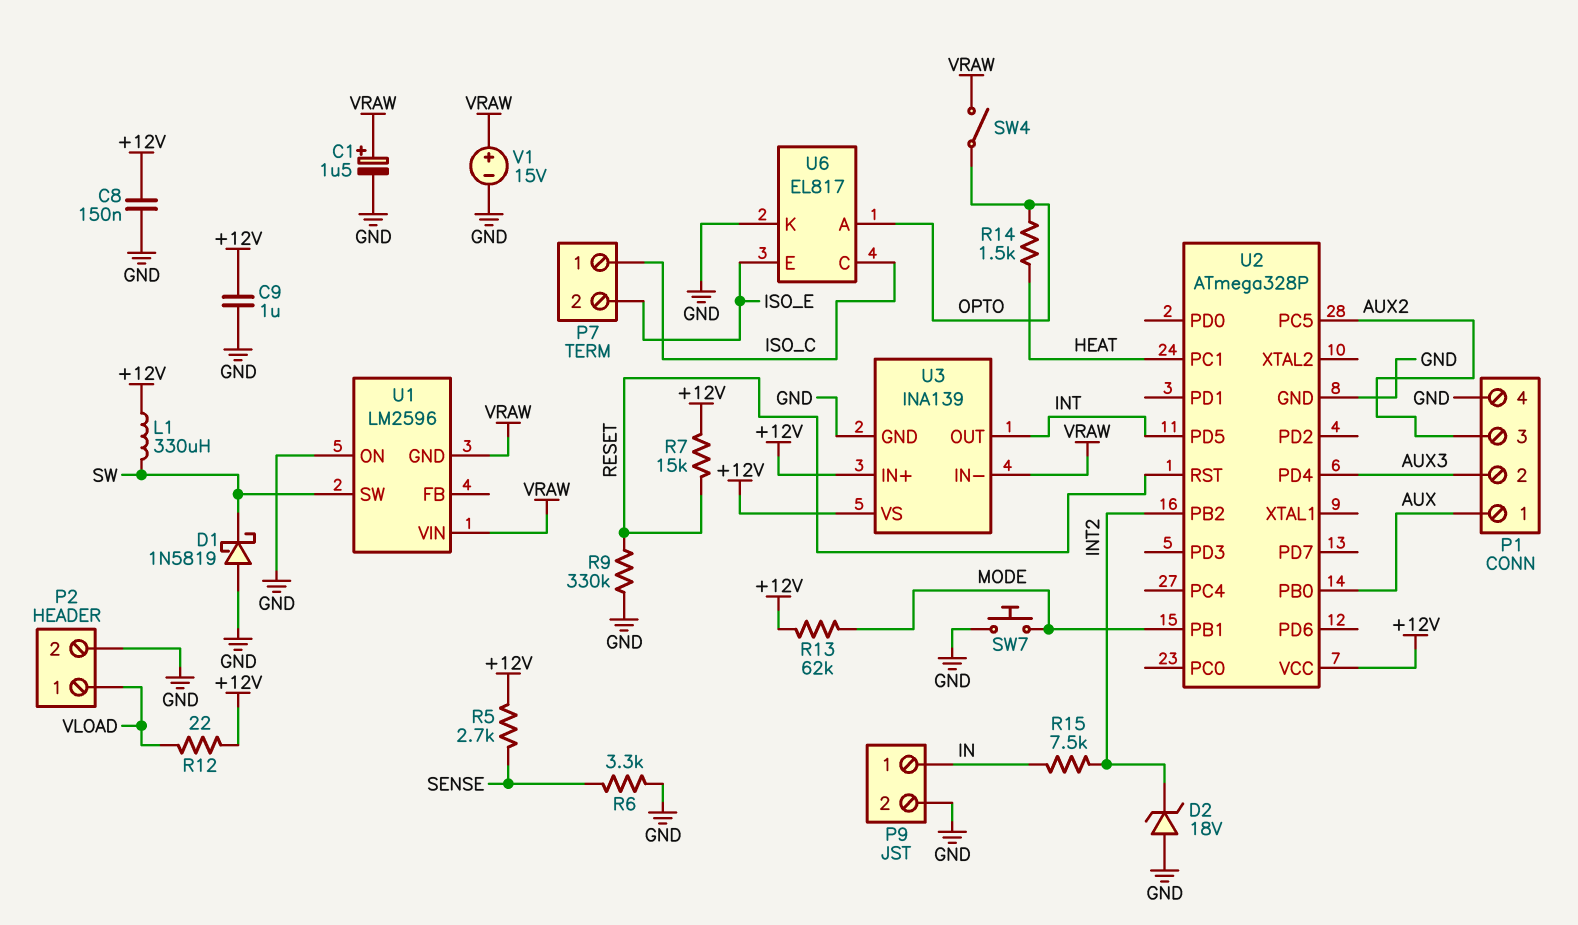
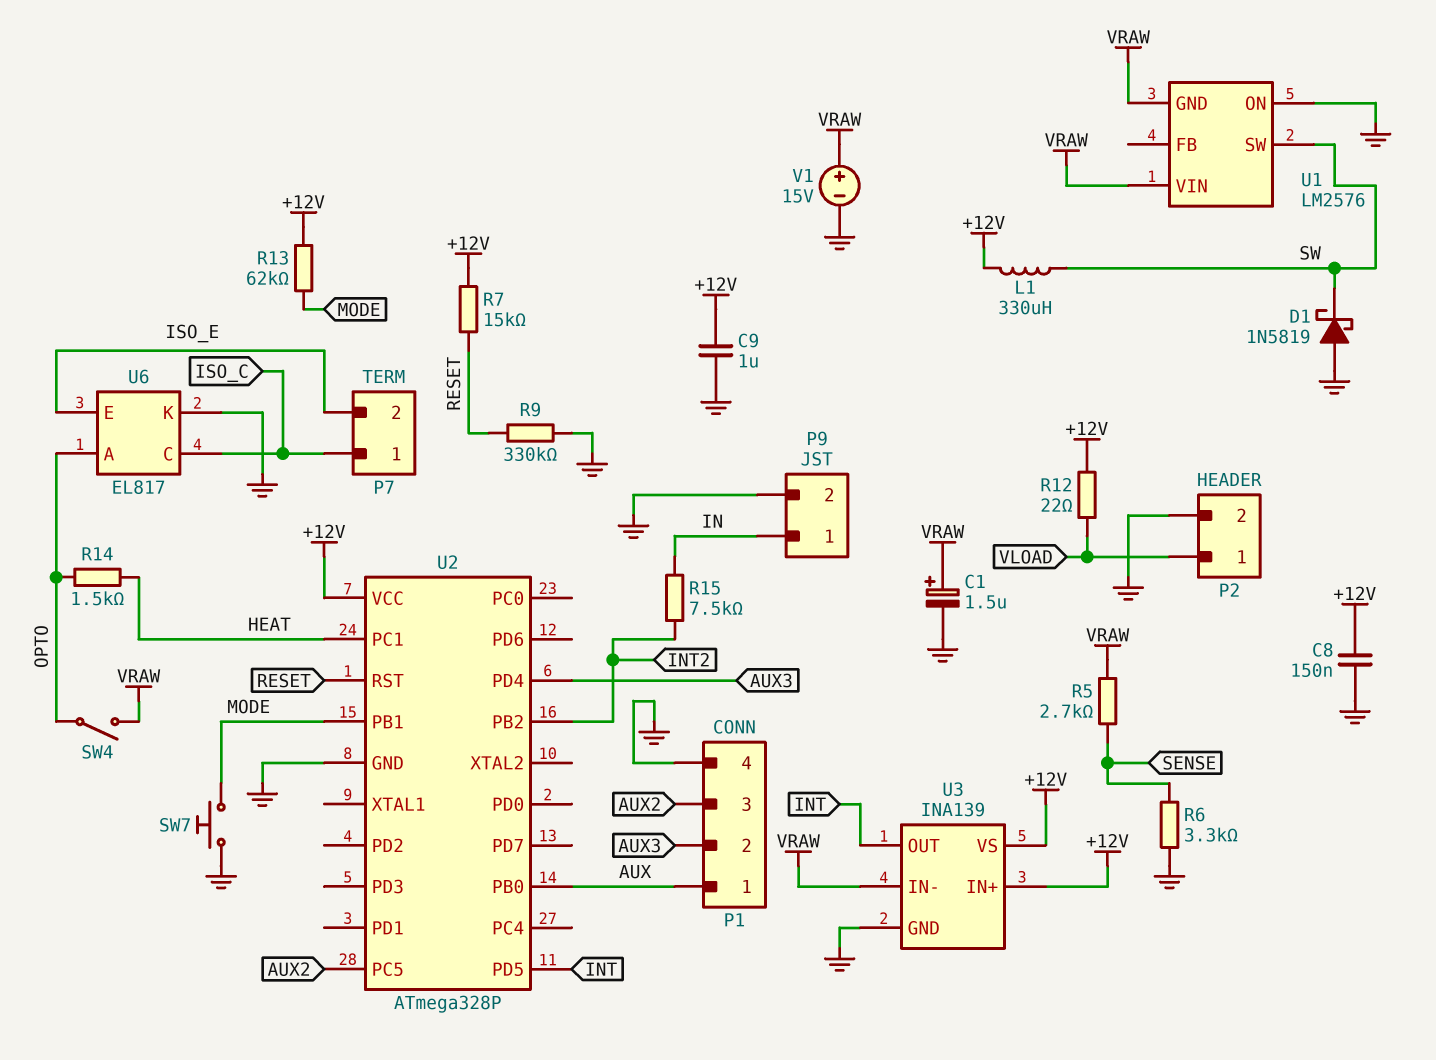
D2: zener 18V (A GND, K INT2) -> none
R5: 2.7k (+12V, SENSE) -> 2.7k (SENSE, VRAW)
U1: LM2596 -> LM2576

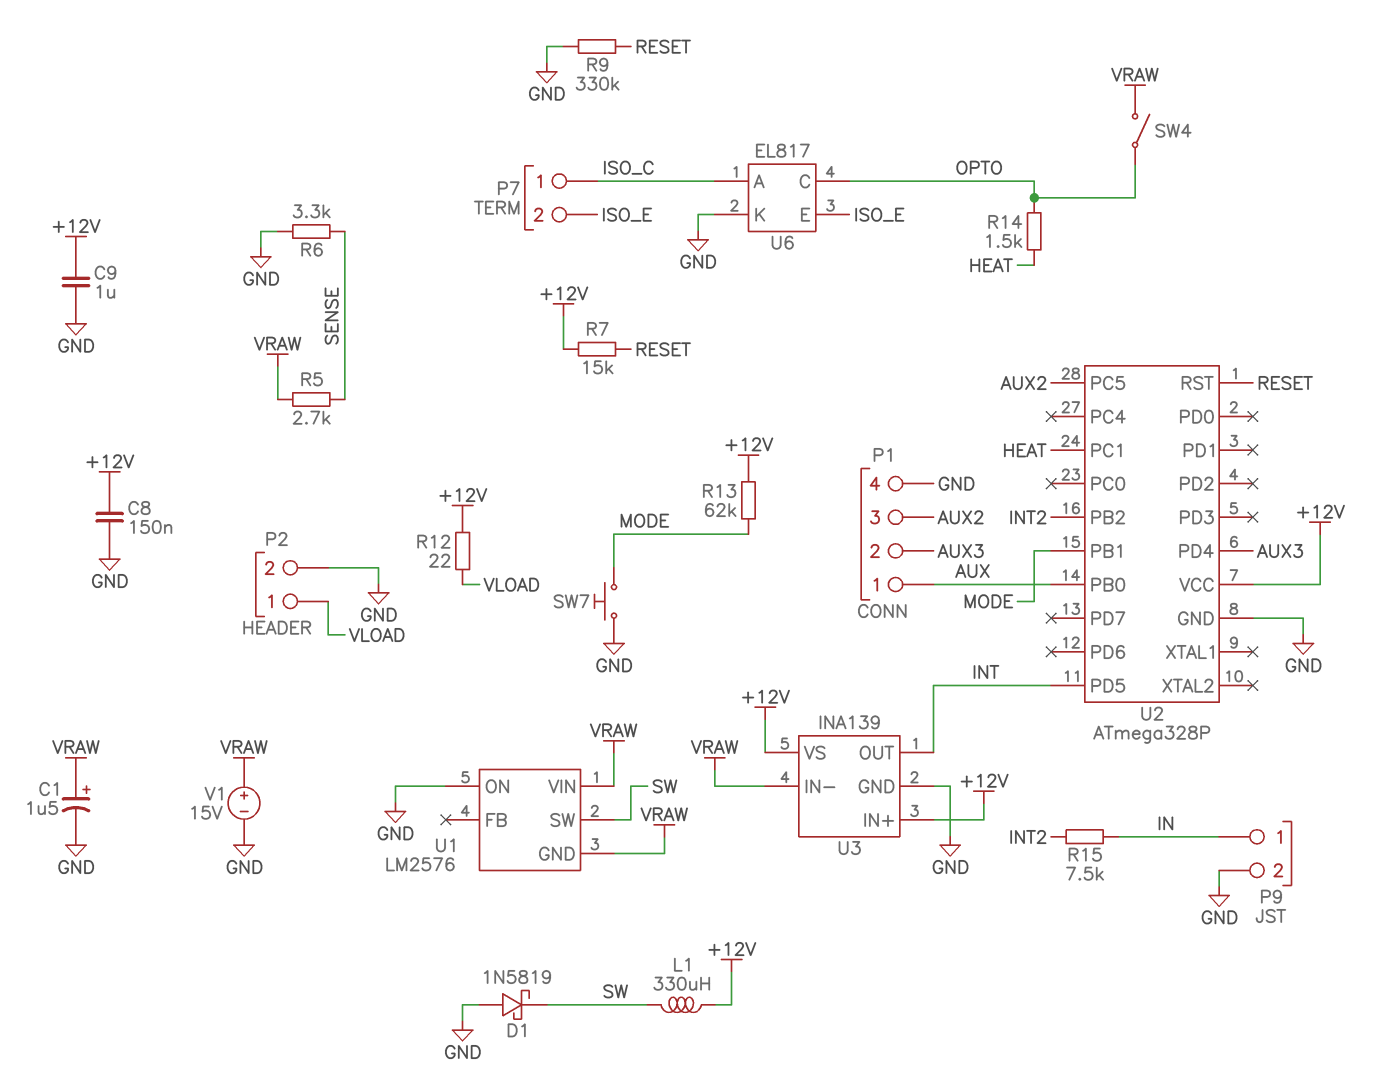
U6 pin A: OPTO -> ISO_C
U6 pin C: ISO_C -> OPTO

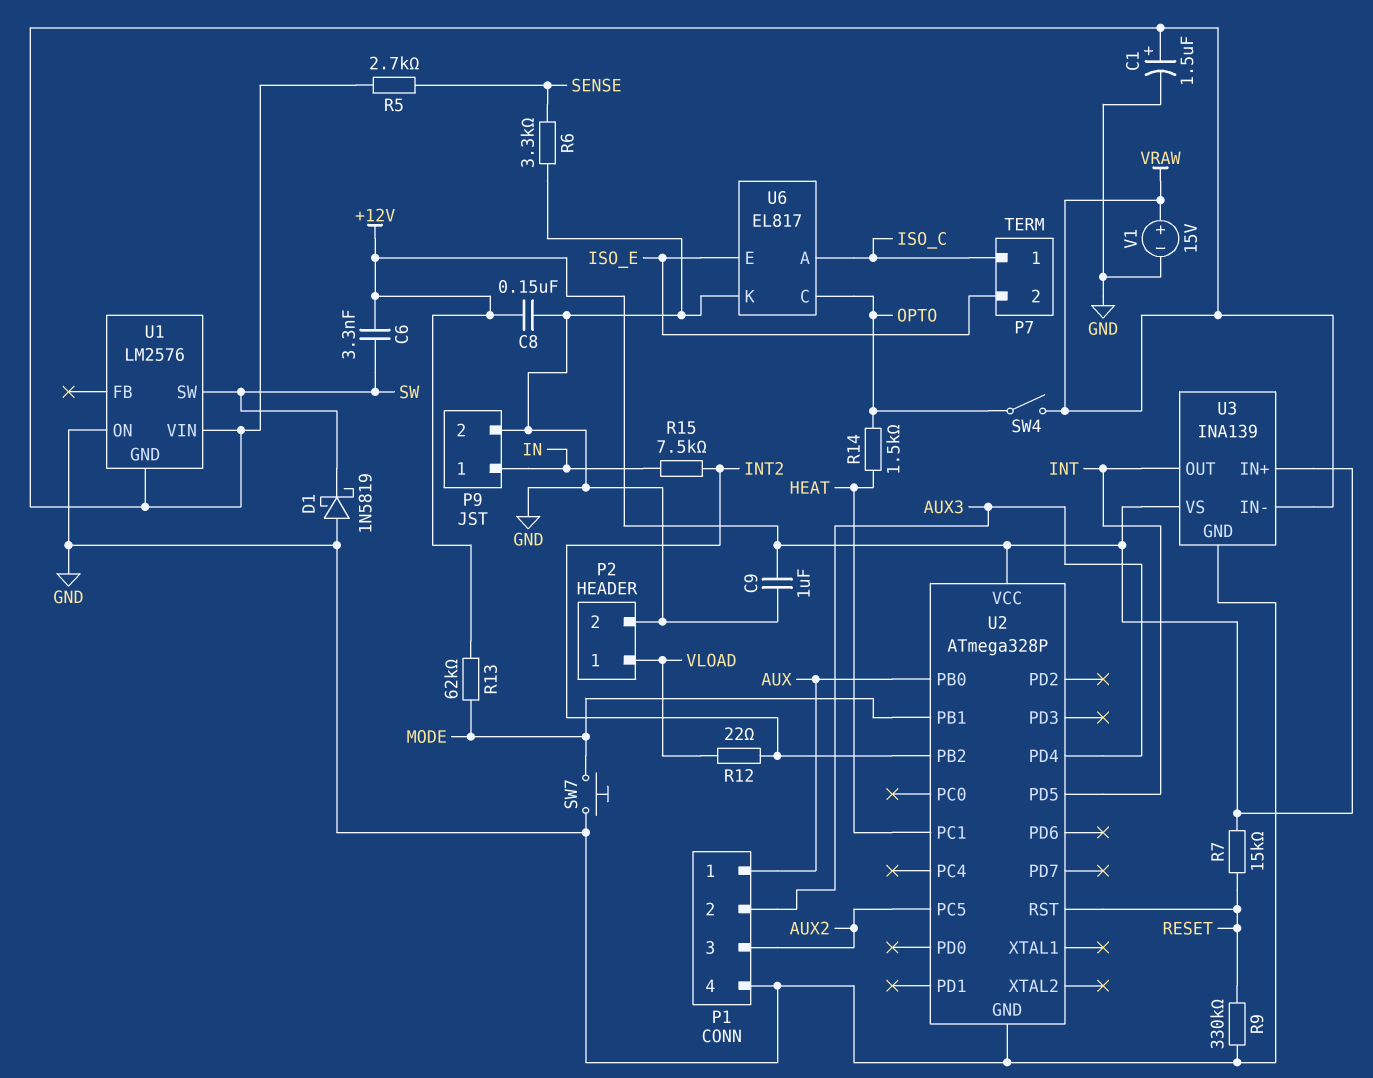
C6: none -> 3.3nF (+12V, SW)
L1: 330uH (+12V, SW) -> none
R12: 22 (+12V, VLOAD) -> 22 (INT2, VLOAD)

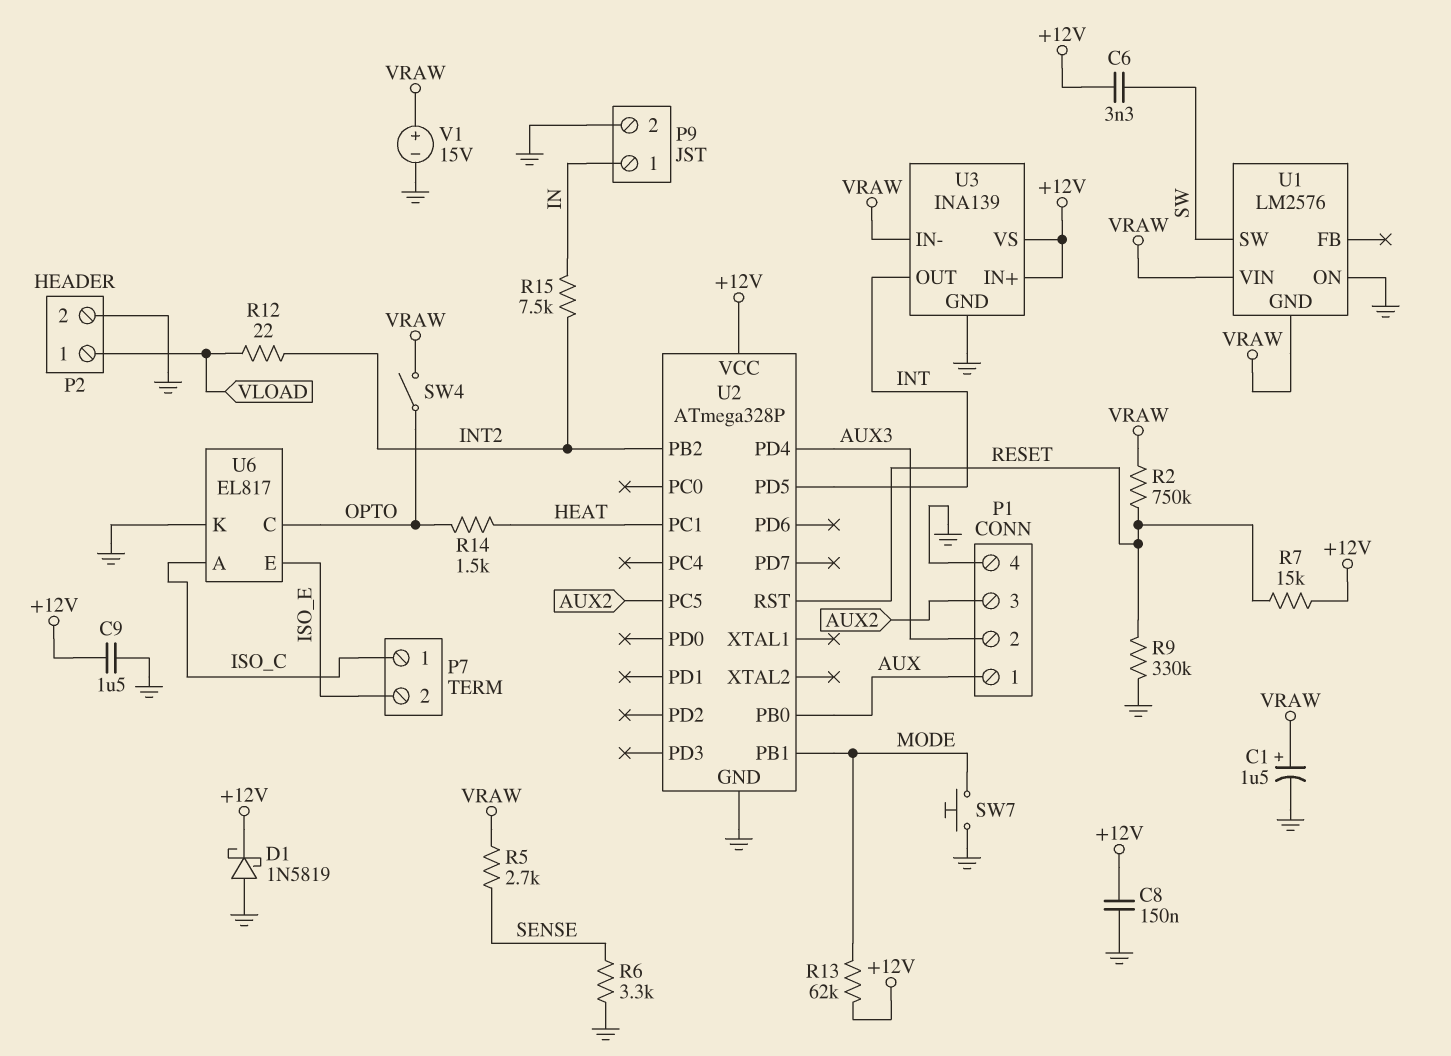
C9: 1uF (+12V, GND) -> 1.5uF (+12V, GND)
D1: schottky 1N5819 (A GND, K SW) -> schottky 1N5819 (A GND, K +12V)
R2: none -> 750k (RESET, VRAW)

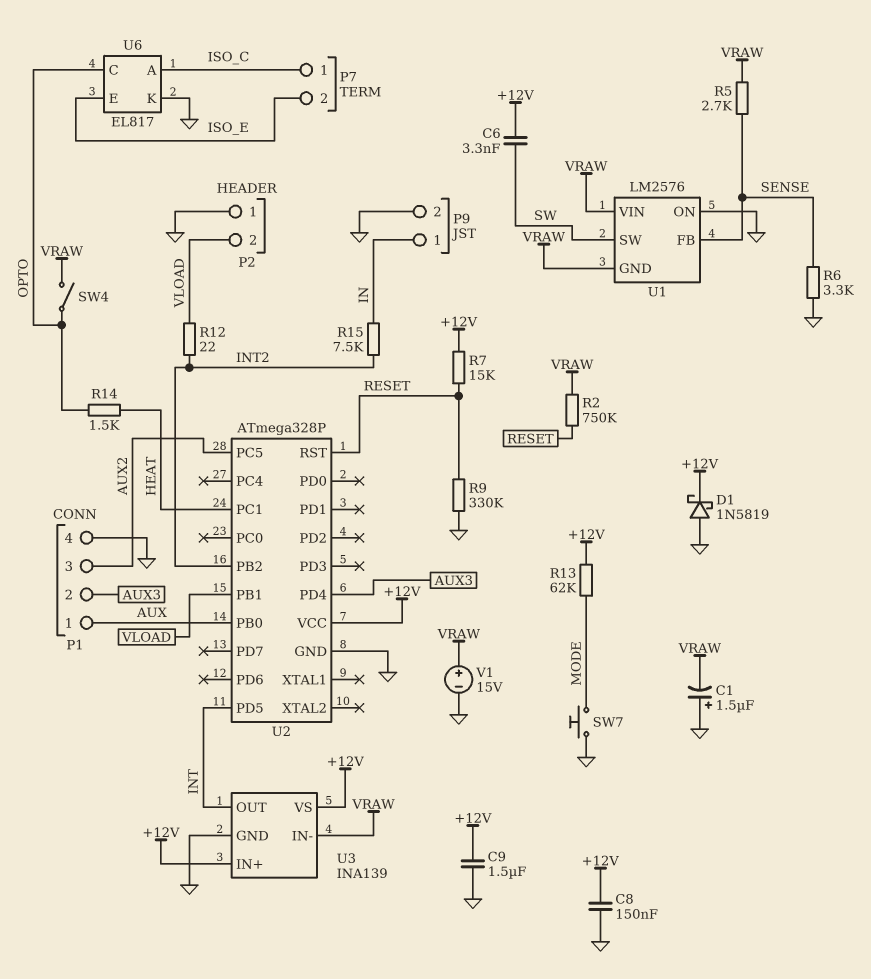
C1: 1.5uF (plus VRAW, minus GND) -> 1.5uF (plus GND, minus VRAW)
P2 pin 1: VLOAD -> GND
P2 pin 2: GND -> VLOAD
U1 pin FB: none -> SENSE
U2 pin PB1: MODE -> VLOAD

